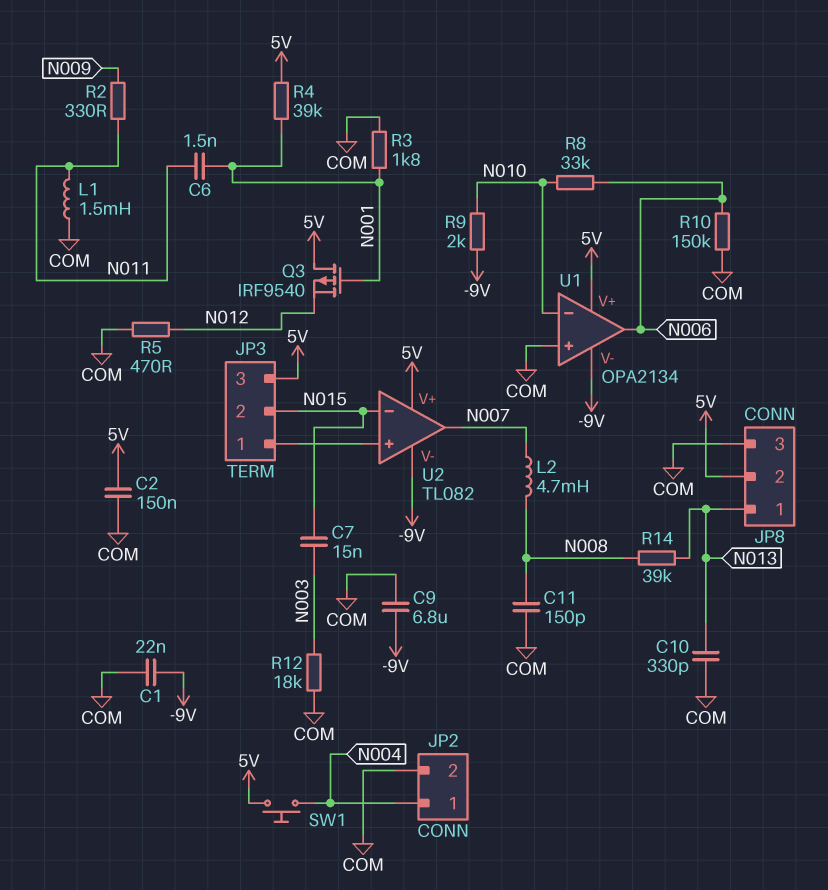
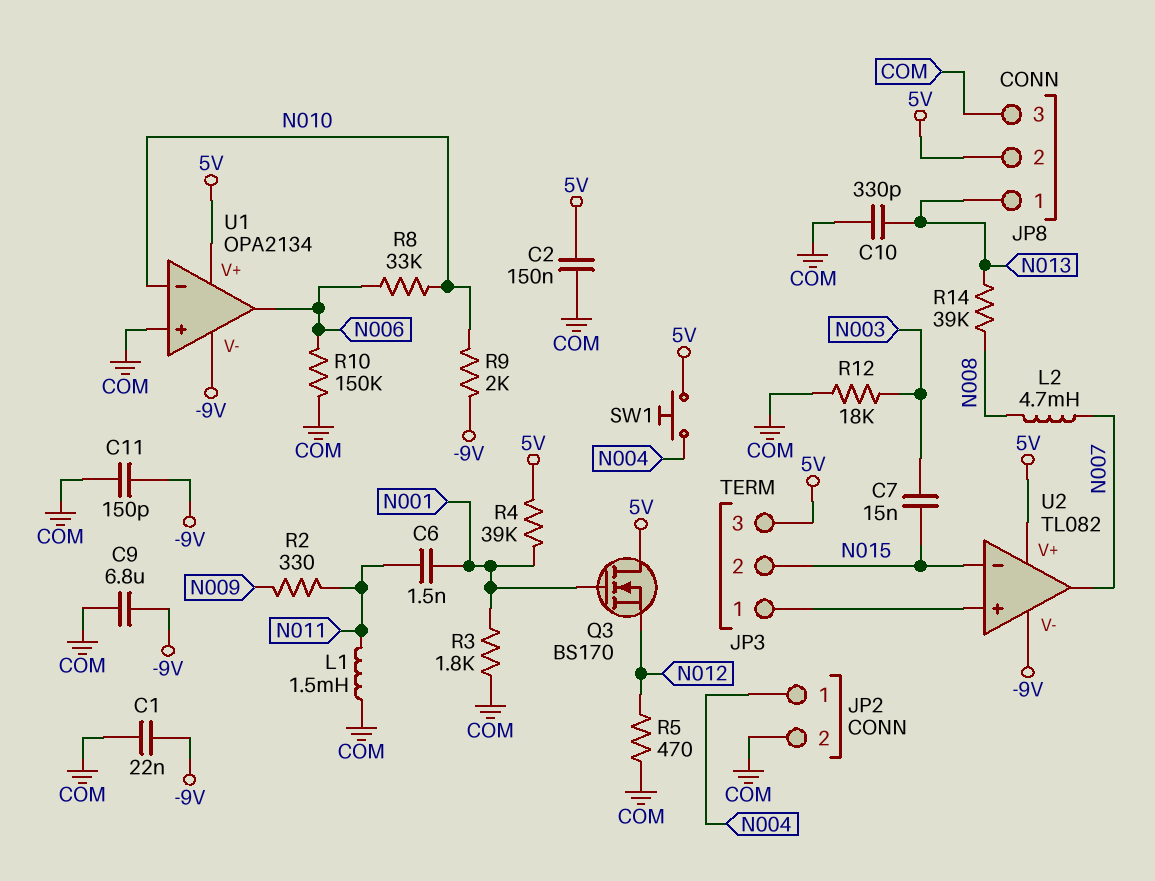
C11: 150pF (COM, N008) -> 150pF (-9V, COM)
Q3: PMOS IRF9540 (G N001, D 5V, S N012) -> NMOS BS170 (G N001, D 5V, S N012)

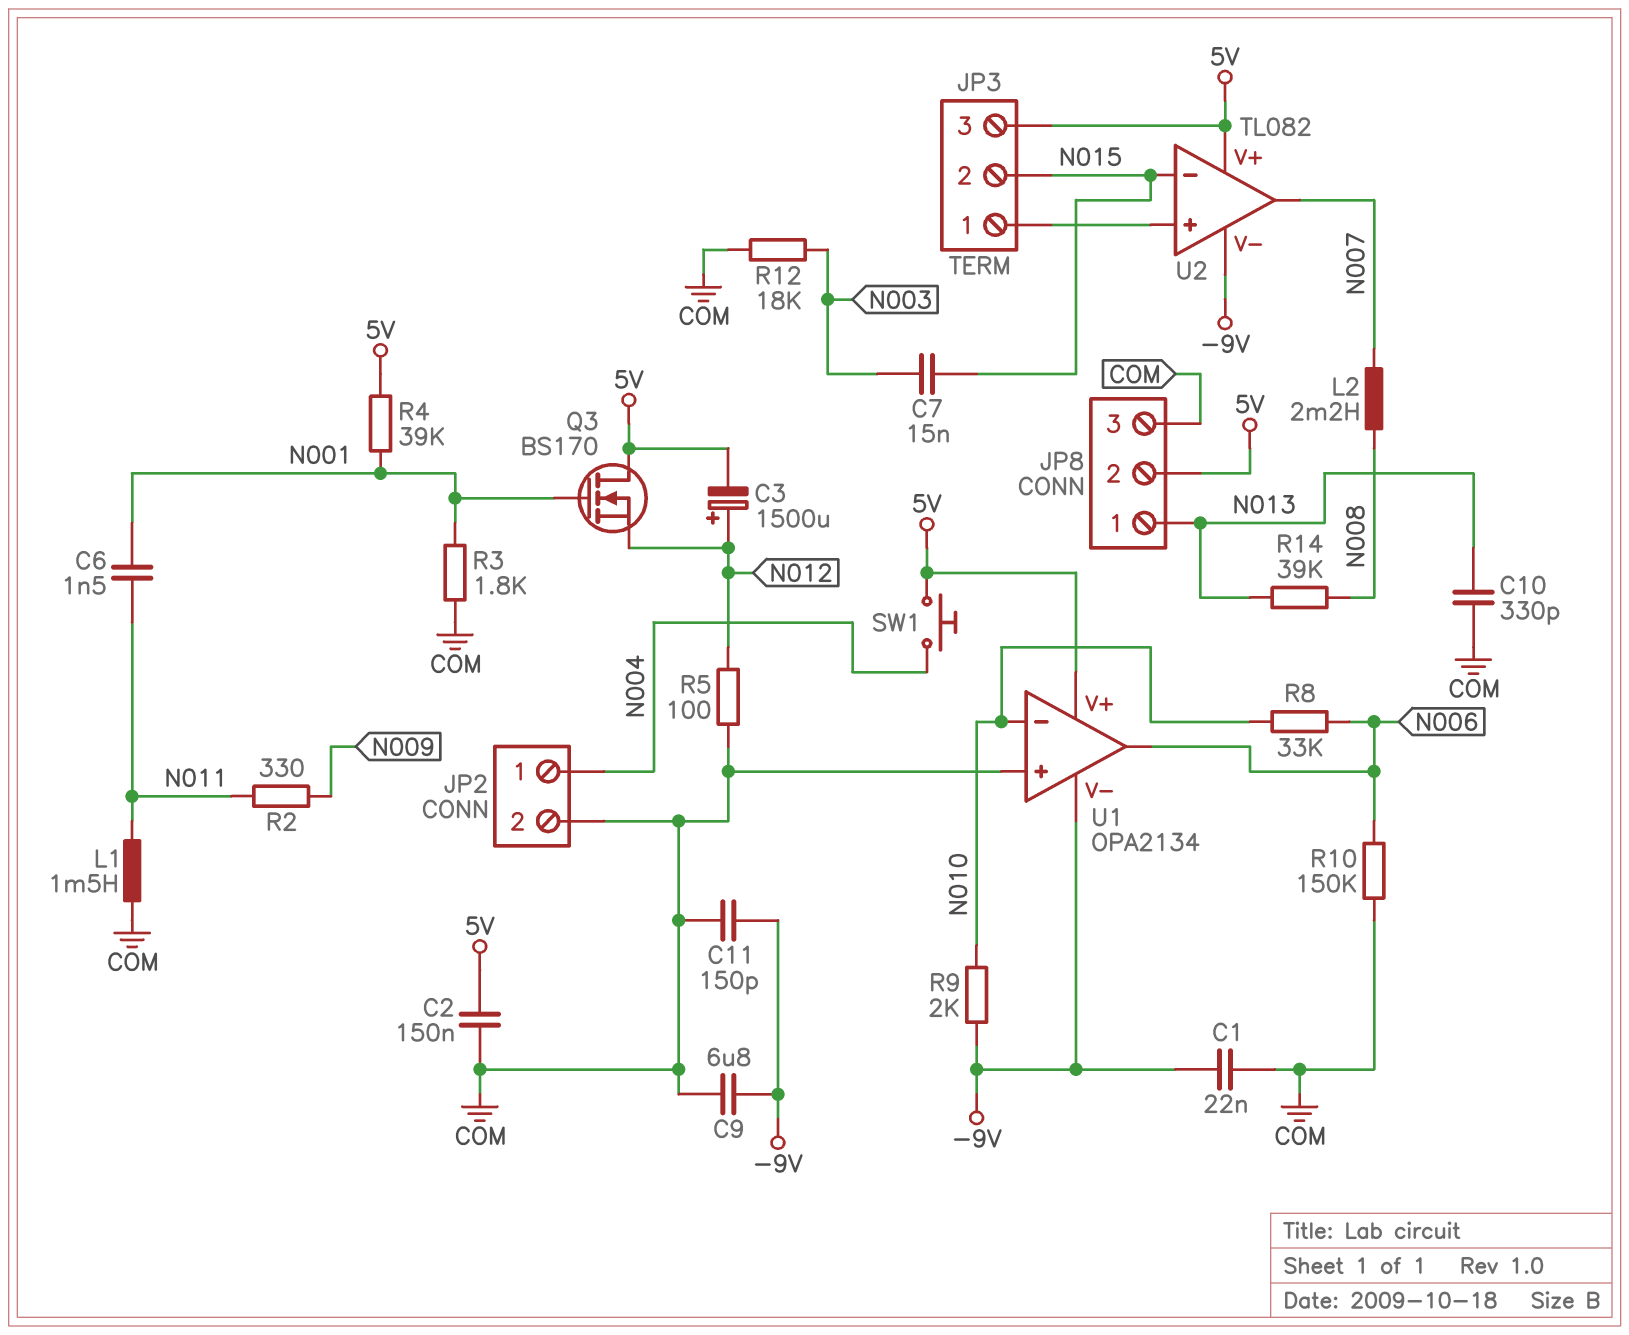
C3: none -> 1500uF (plus N012, minus 5V)
L2: 4.7mH (N007, N008) -> 2.2mH (N007, N008)
R5: 470 (COM, N012) -> 100 (COM, N012)

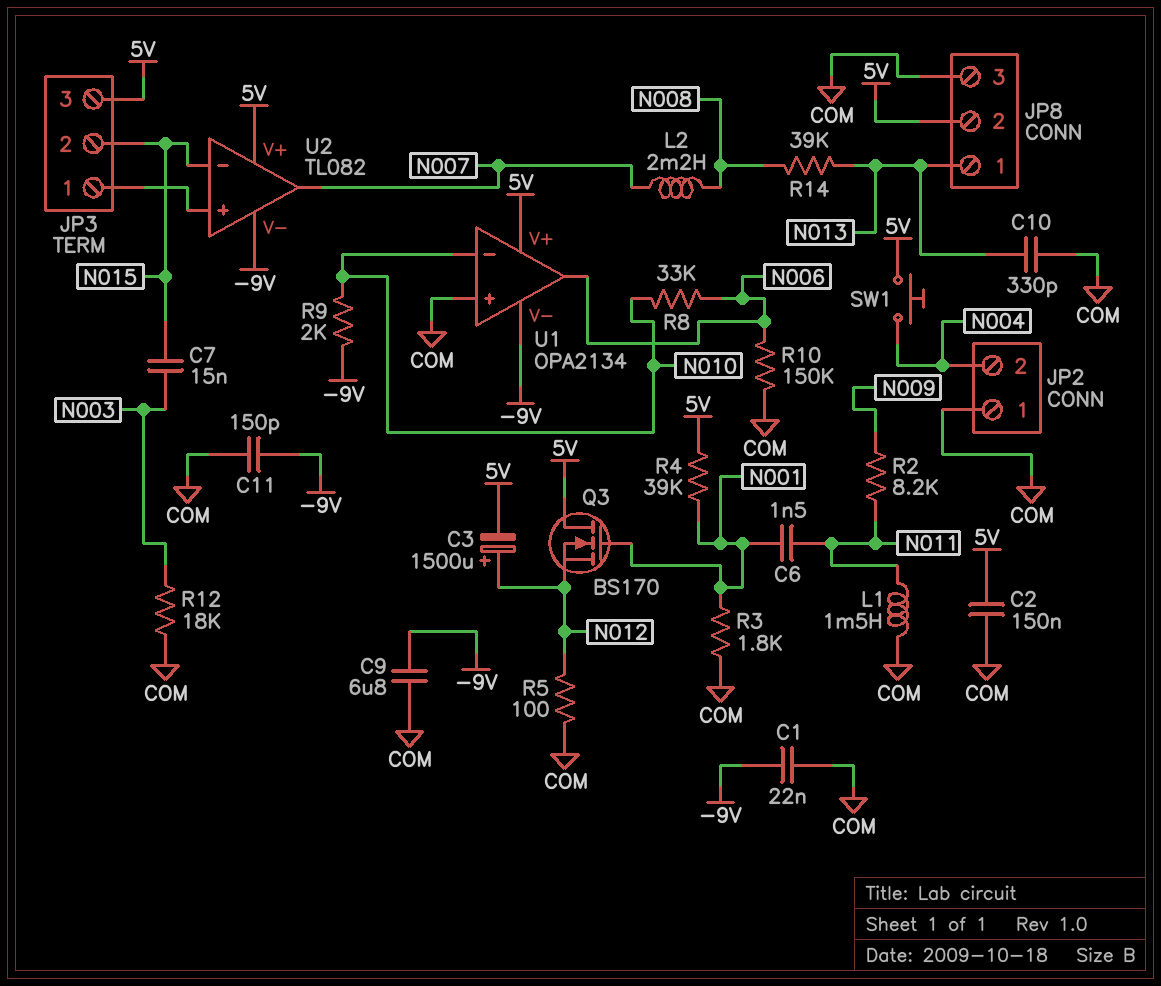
JP2 pin 1: N004 -> COM
JP2 pin 2: COM -> N004
R2: 330 (N009, N011) -> 8.2k (N009, N011)

